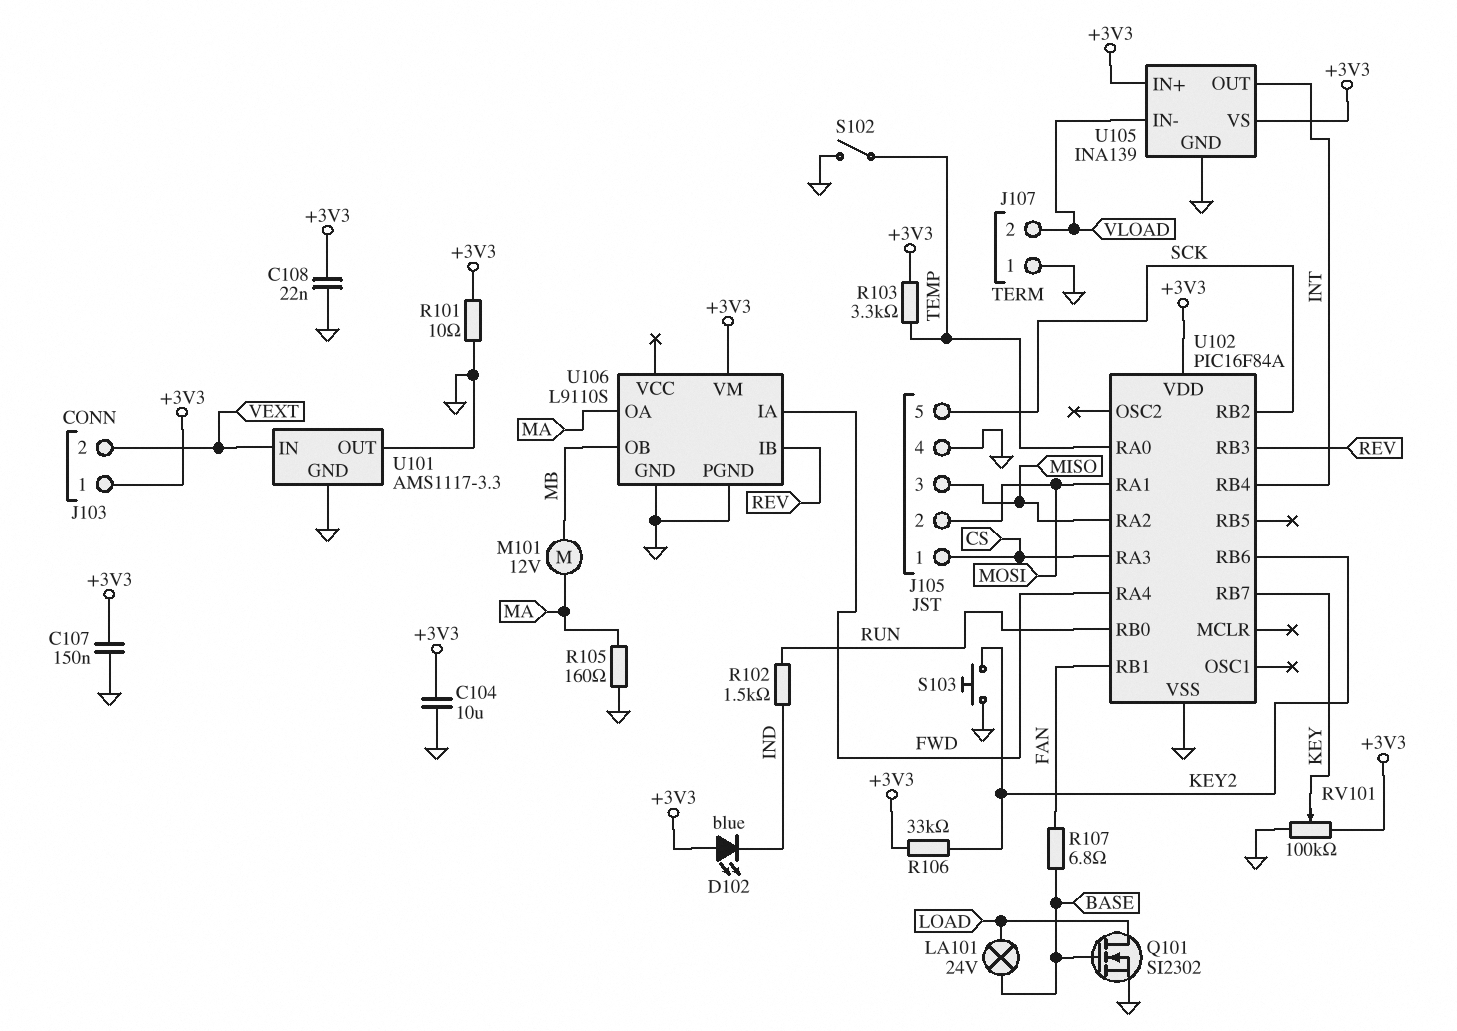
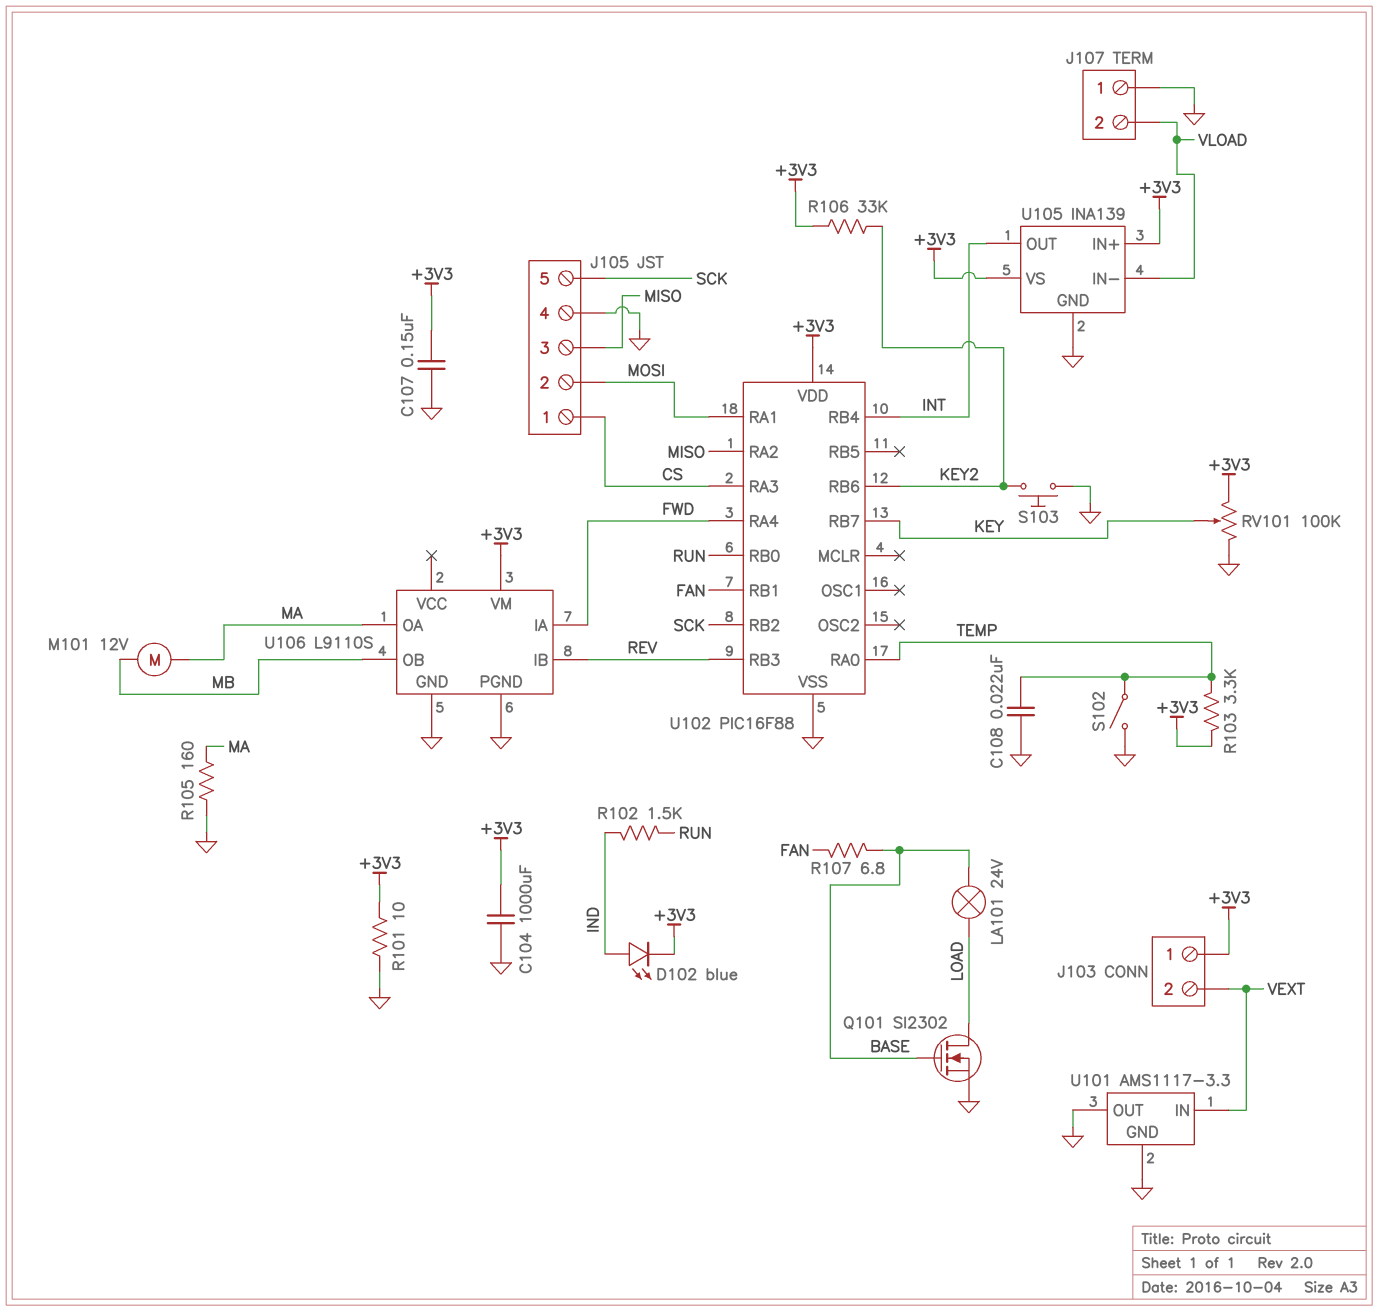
C104: 10uF (+3V3, GND) -> 1000uF (+3V3, GND)
C108: 22nF (+3V3, GND) -> 22nF (GND, TEMP)
D102: LED blue (A +3V3, K IND) -> LED blue (A IND, K +3V3)
U102: PIC16F84A -> PIC16F88

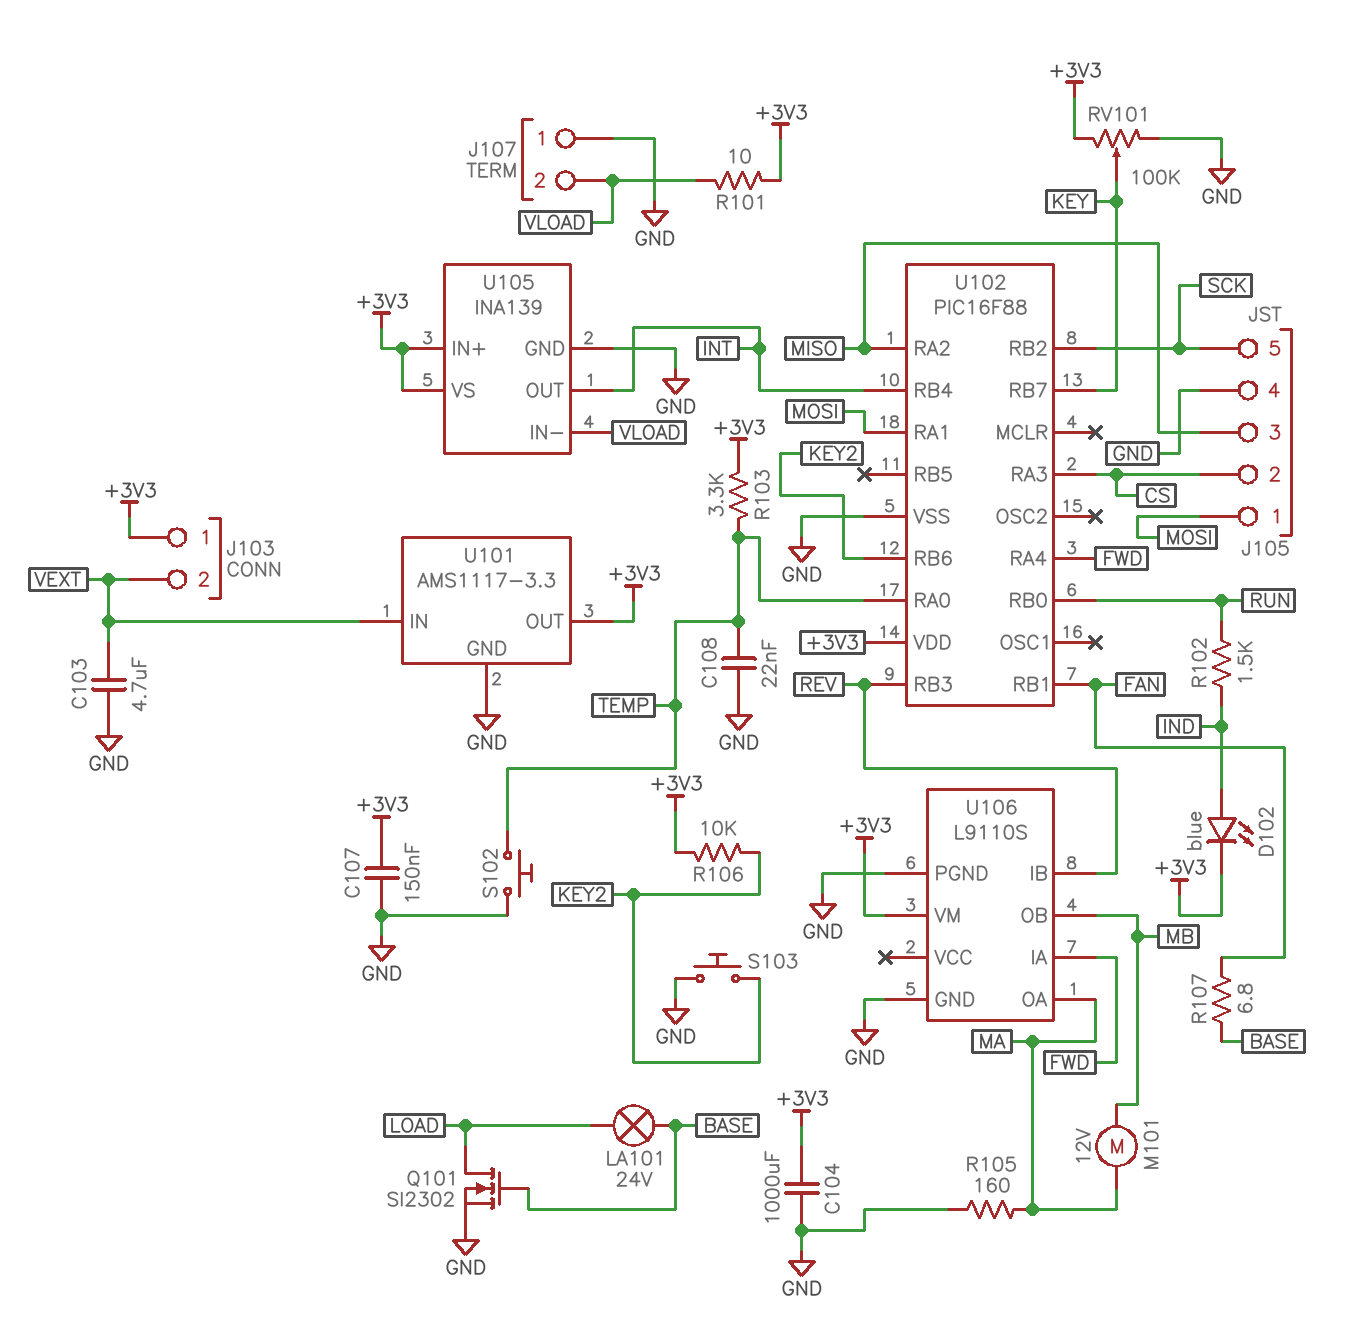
C103: none -> 4.7uF (GND, VEXT)
J105 pin 1: CS -> MOSI
J105 pin 2: MOSI -> CS
R101: 10 (+3V3, GND) -> 10 (+3V3, VLOAD)
R106: 33k (+3V3, KEY2) -> 10k (+3V3, KEY2)
S102: switch (GND, TEMP) -> button (GND, TEMP)
U101 pin OUT: GND -> +3V3

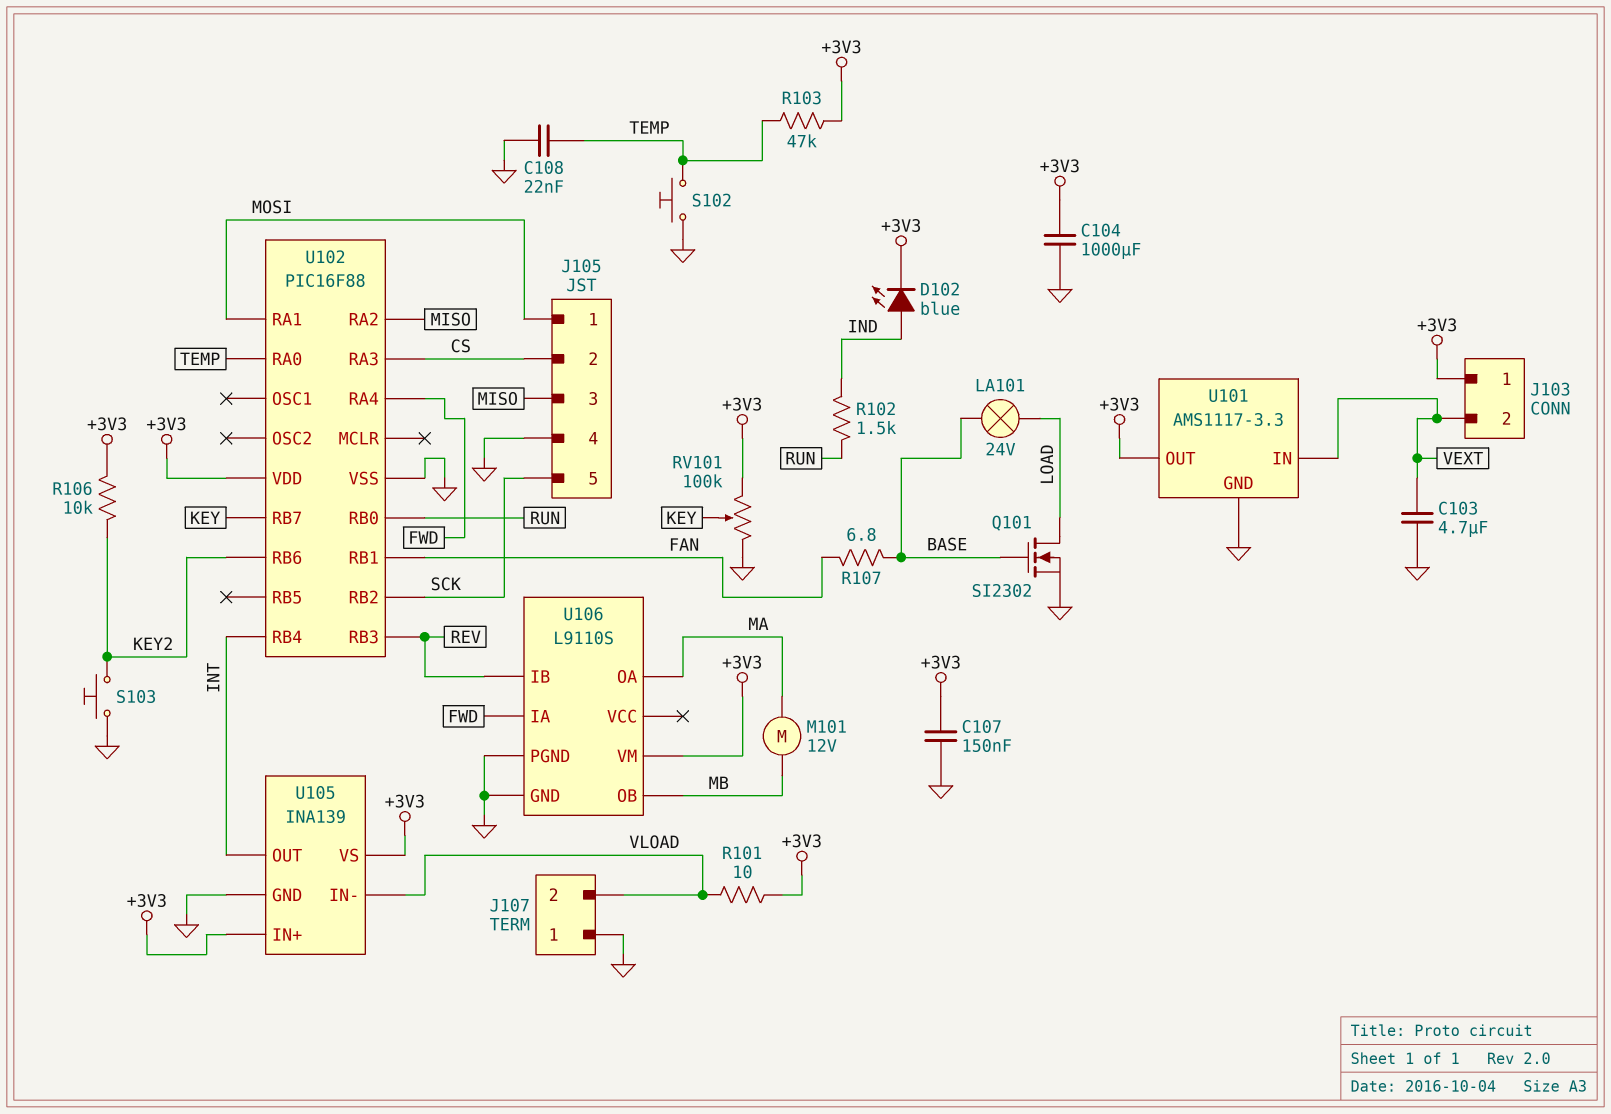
R103: 3.3k (+3V3, TEMP) -> 47k (+3V3, TEMP)
R105: 160 (GND, MA) -> none

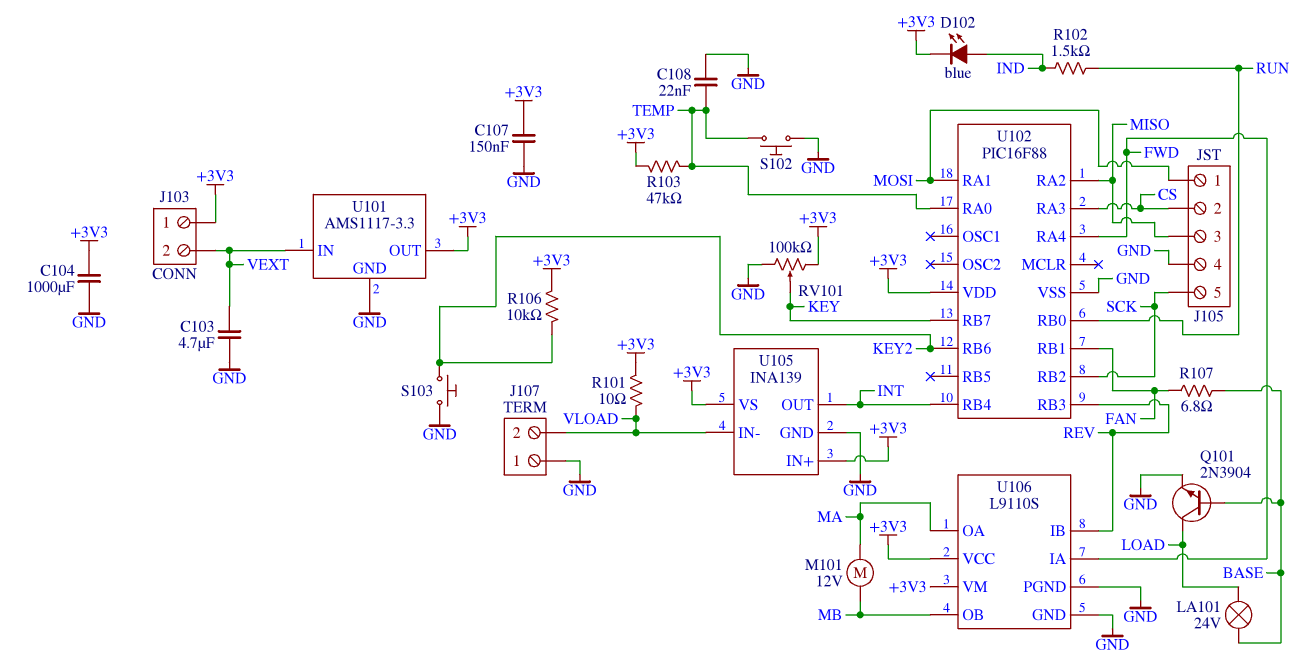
Q101: NMOS SI2302 (G BASE, D LOAD, S GND) -> NPN 2N3904 (B BASE, C LOAD, E GND)
U106 pin VCC: none -> +3V3

